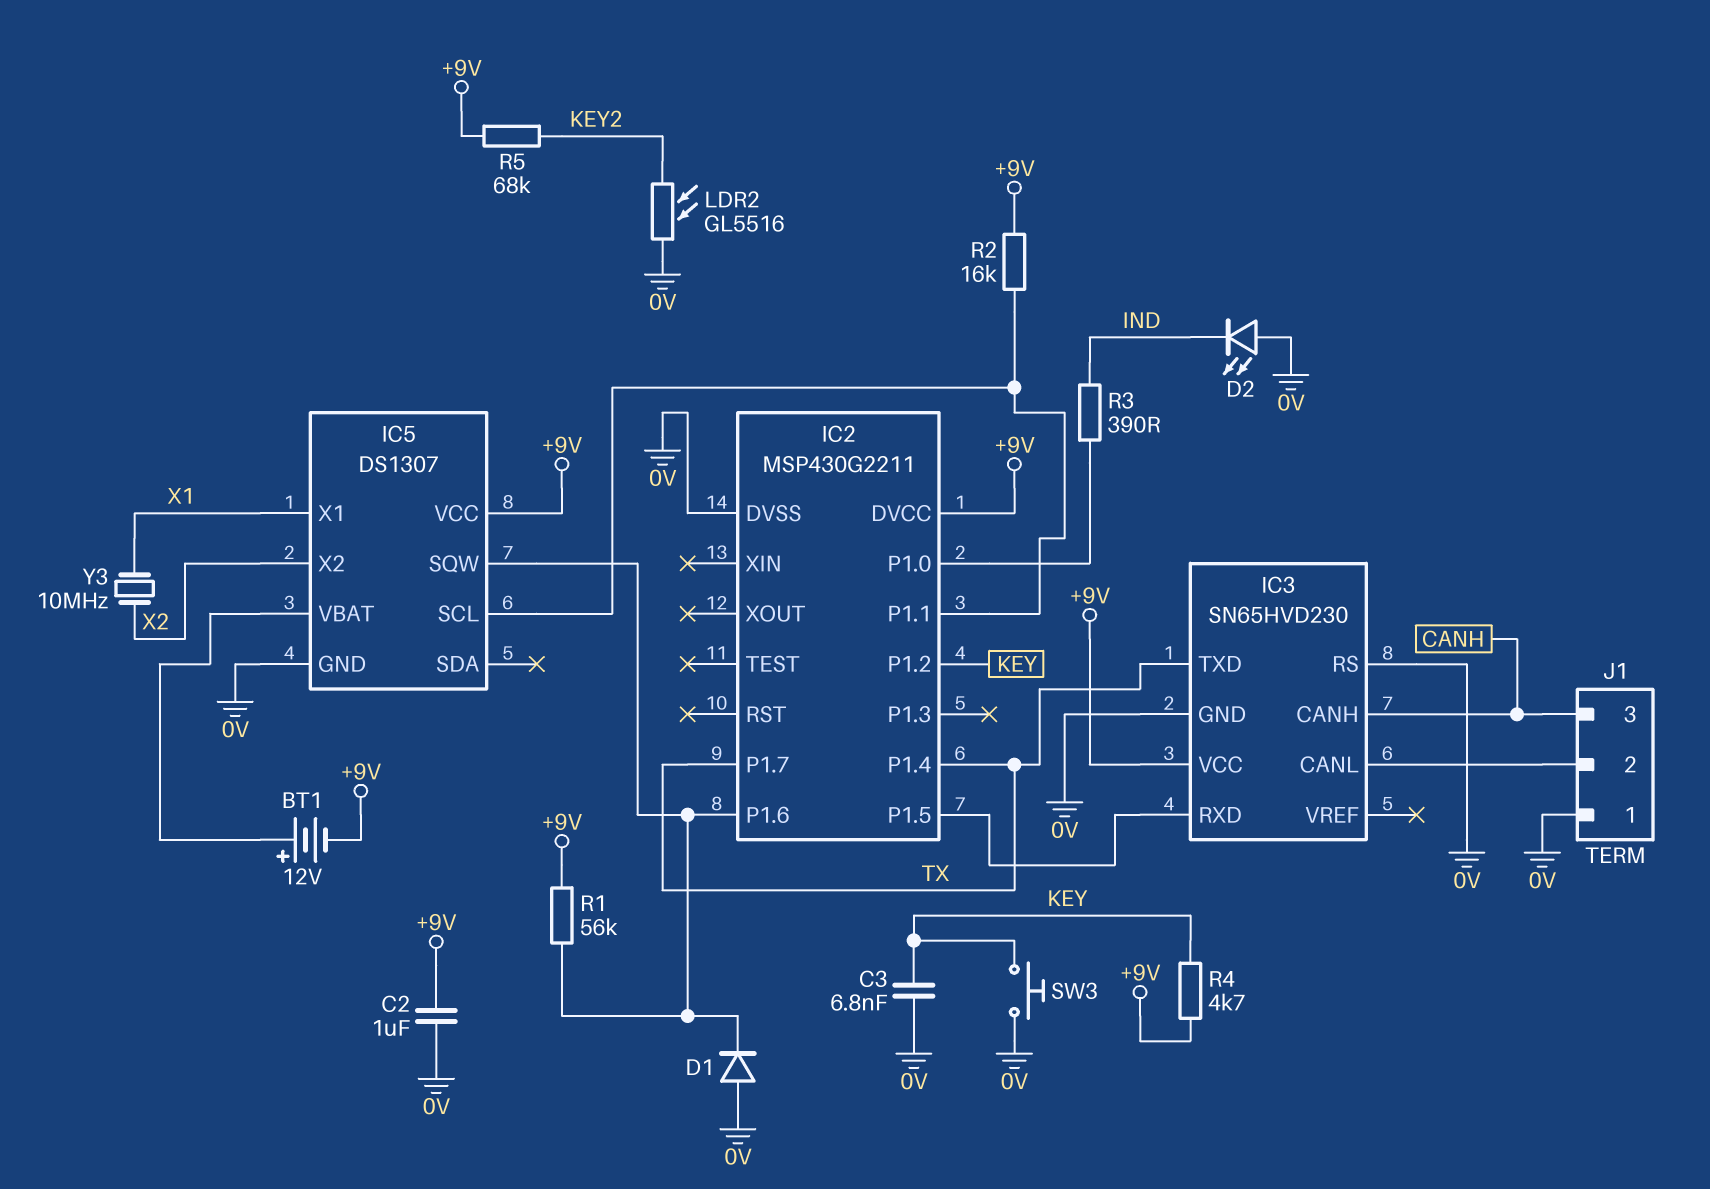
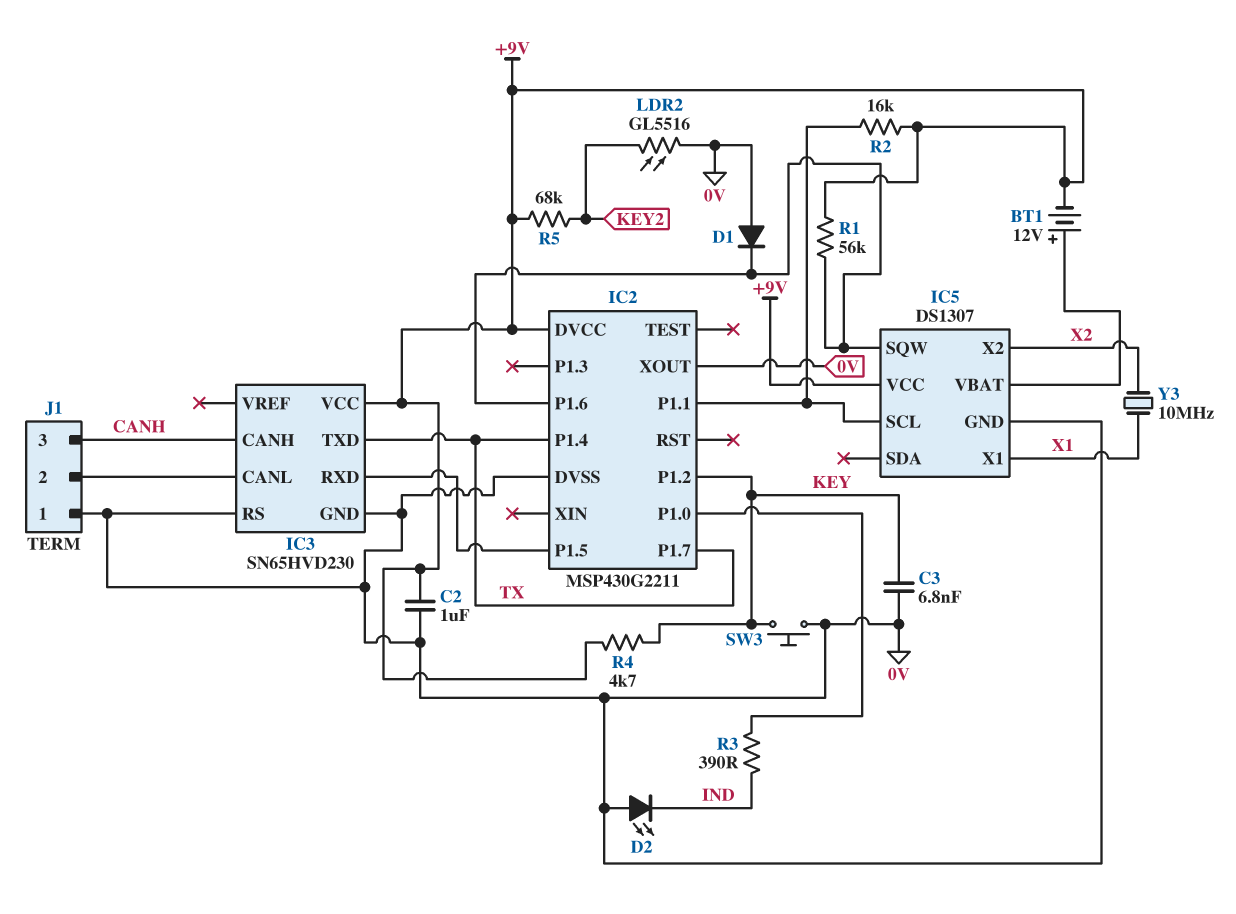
IC2 pin XOUT: none -> 0V

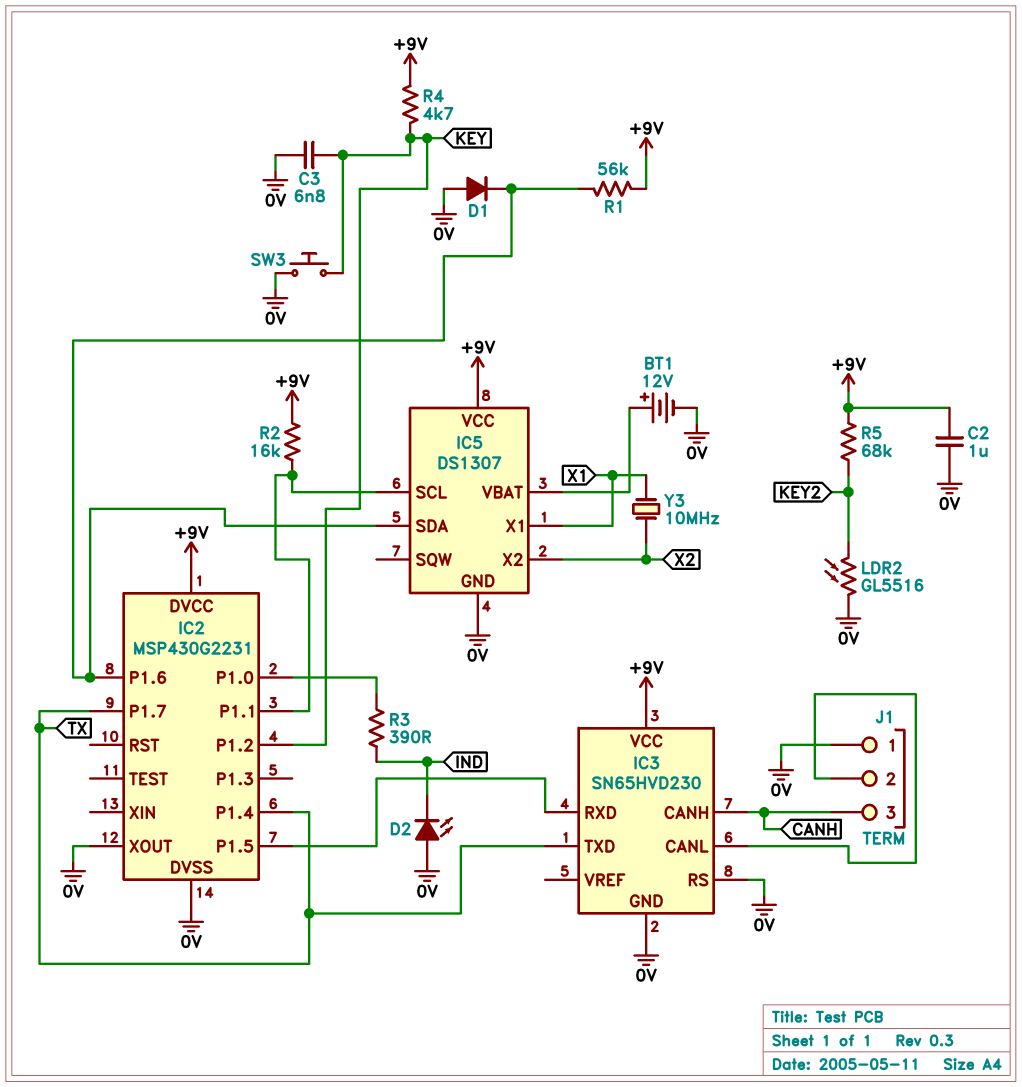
BT1: 12V (plus IC5/VBAT, minus +9V) -> 12V (plus IC5/VBAT, minus 0V)
IC2: MSP430G2211 -> MSP430G2231
IC5 pin SDA: none -> IC2/P1.6
IC5 pin SQW: IC2/P1.6 -> none

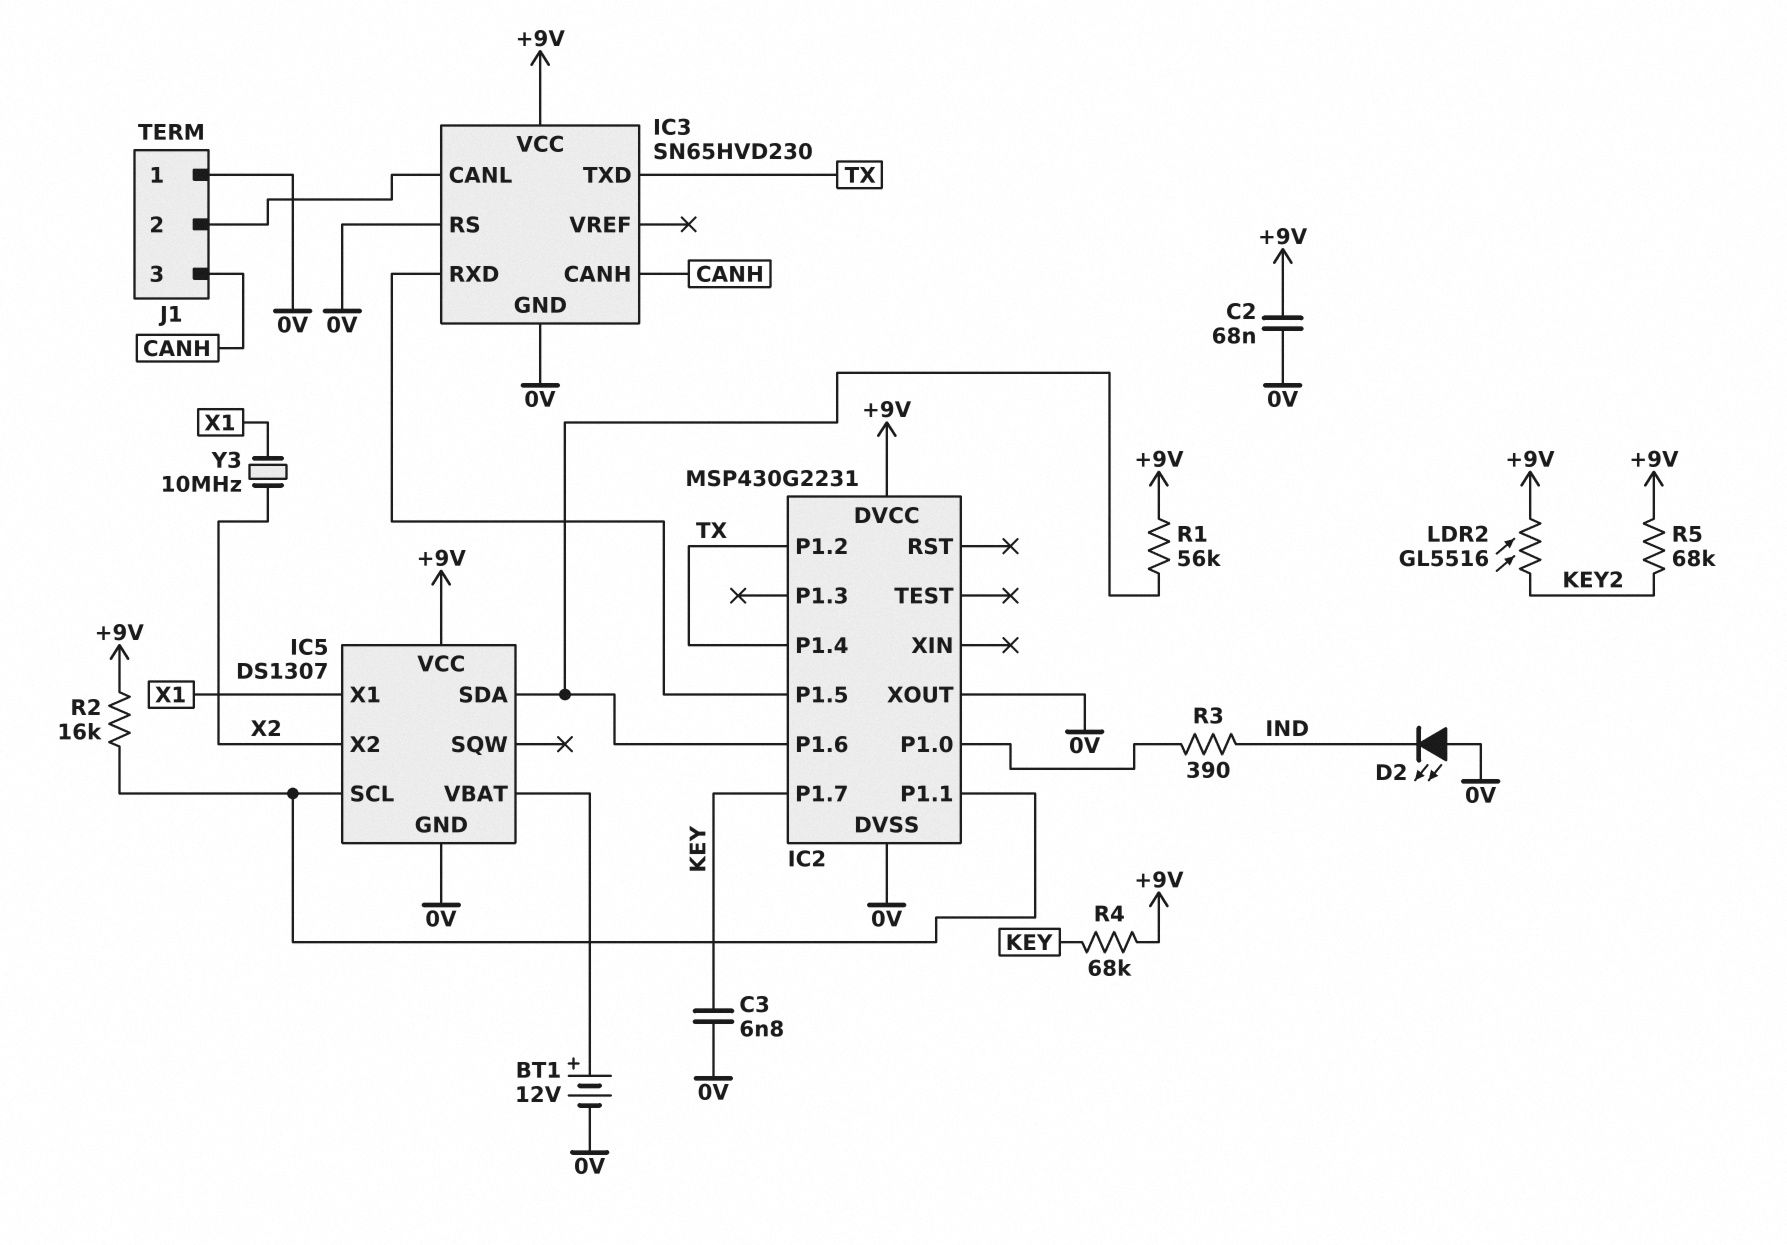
C2: 1uF (+9V, 0V) -> 68nF (+9V, 0V)
D1: diode (A 0V, K IC2/P1.6) -> none
IC2 pin P1.2: KEY -> TX
IC2 pin P1.7: TX -> KEY
LDR2: GL5516 (0V, KEY2) -> GL5516 (+9V, KEY2)
R4: 4.7k (+9V, KEY) -> 68k (+9V, KEY)
SW3: button (0V, KEY) -> none

